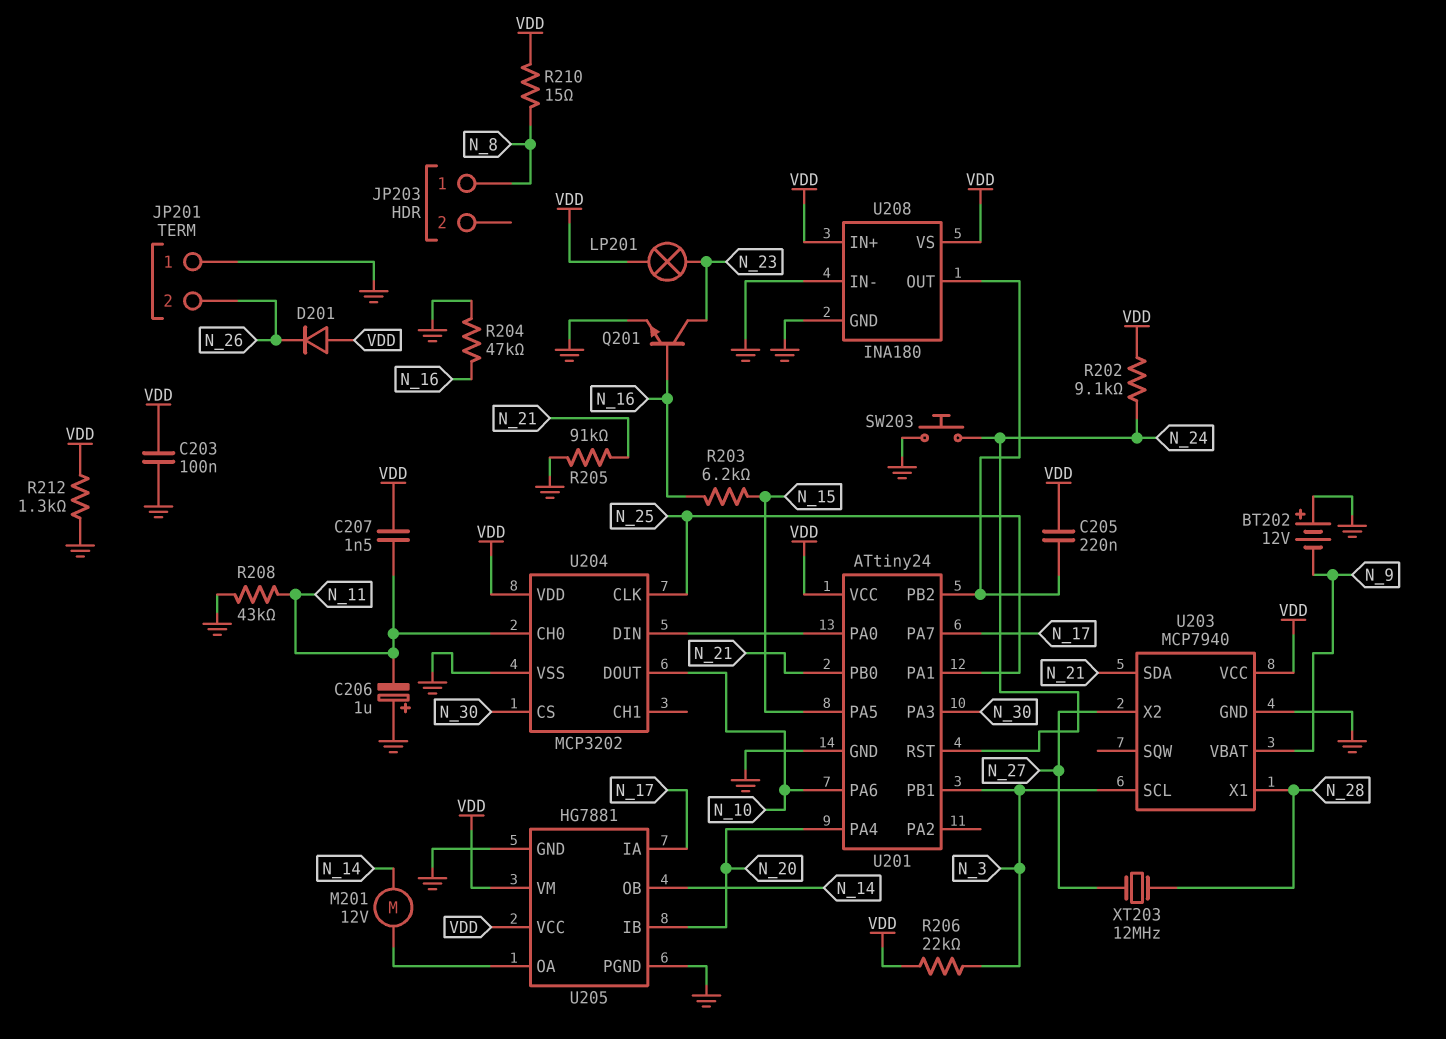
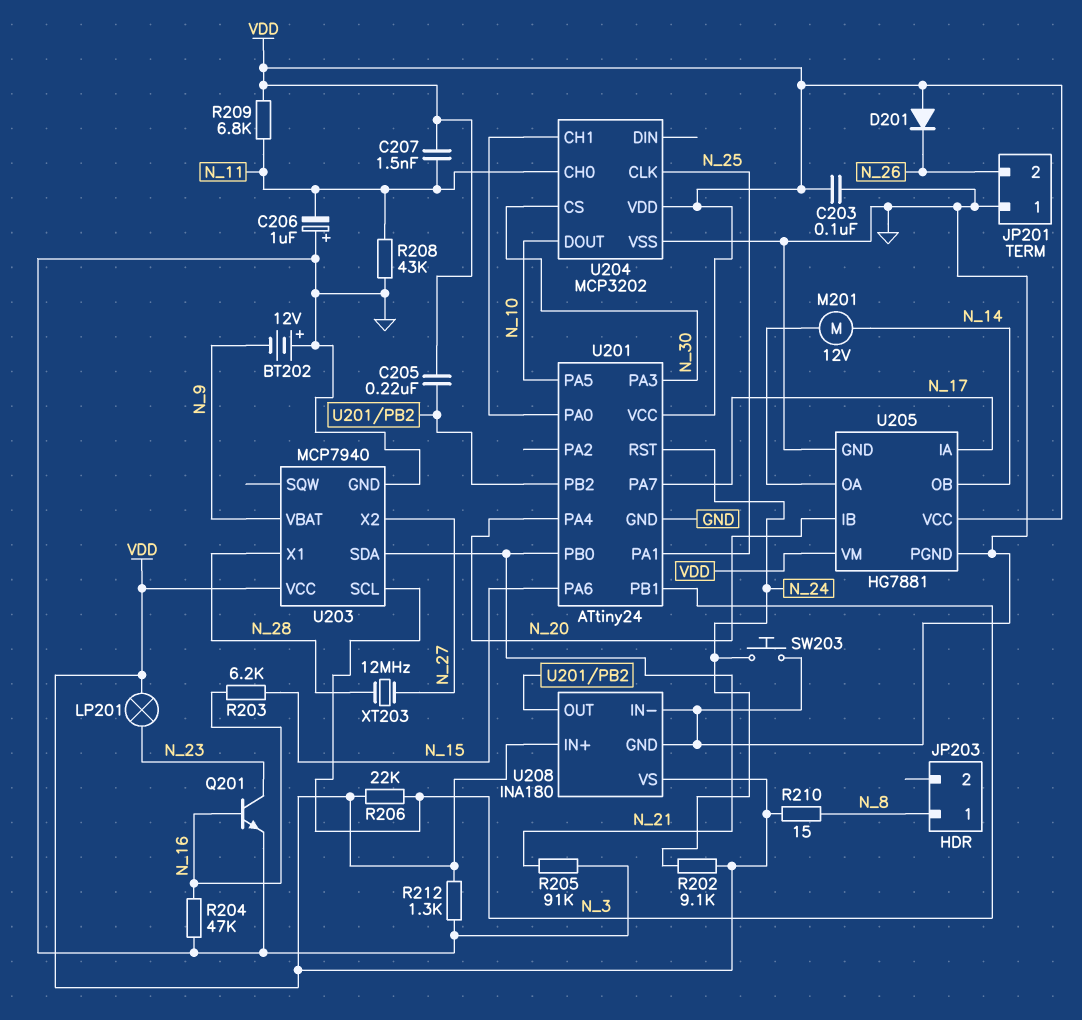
R209: none -> 6.8k (N_11, VDD)
U201 pin PA5: N_15 -> N_10
U201 pin PA6: N_10 -> N_15
U204 pin CH1: none -> U201/PA0
U204 pin DIN: U201/PA0 -> none

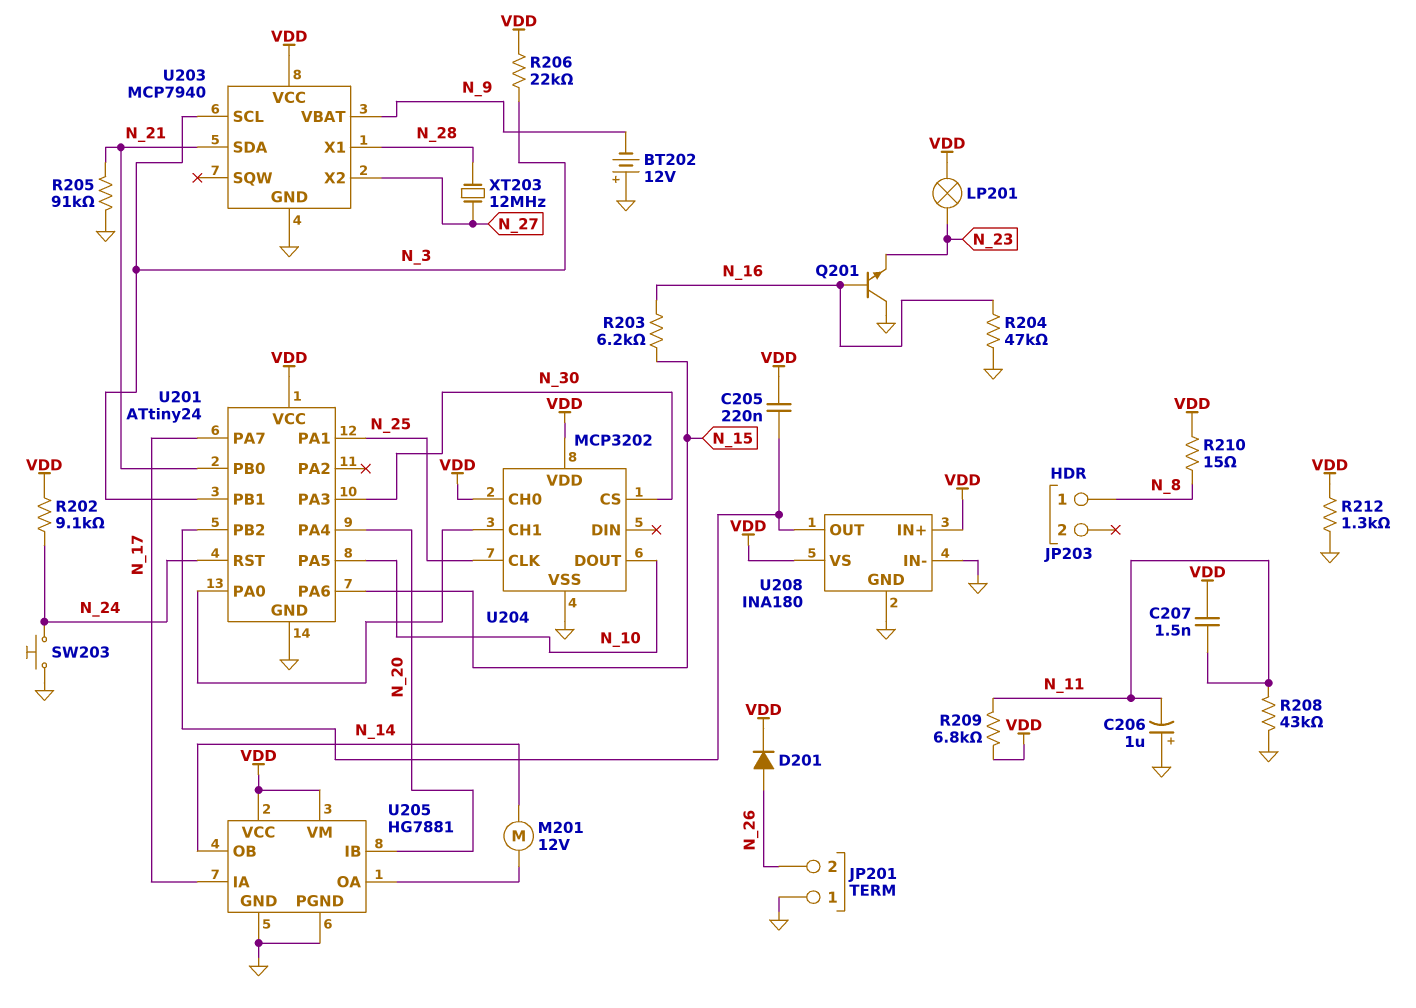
C203: 100nF (GND, VDD) -> none
D201: diode (A VDD, K N_26) -> diode (A N_26, K VDD)
Q201: NPN (B N_16, C N_23, E GND) -> NPN (B N_16, C GND, E N_23)
U204 pin CH0: N_11 -> VDD

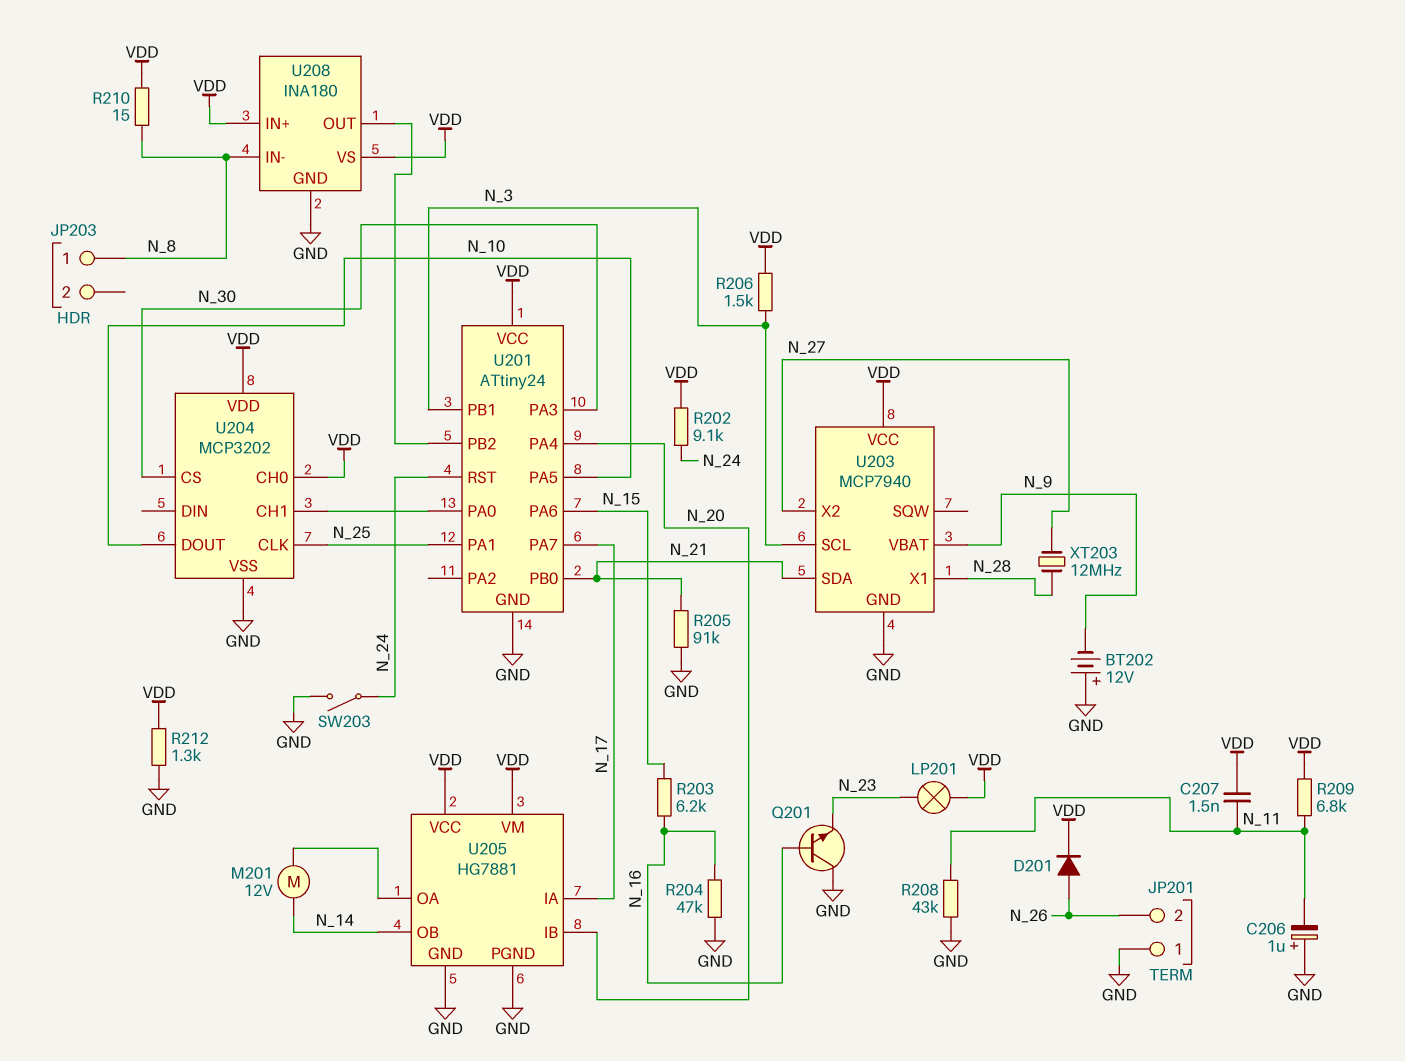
C205: 220nF (U201/PB2, VDD) -> none
R206: 22k (N_3, VDD) -> 1.5k (N_3, VDD)
SW203: button (GND, N_24) -> switch (GND, N_24)
U208 pin IN-: GND -> N_8

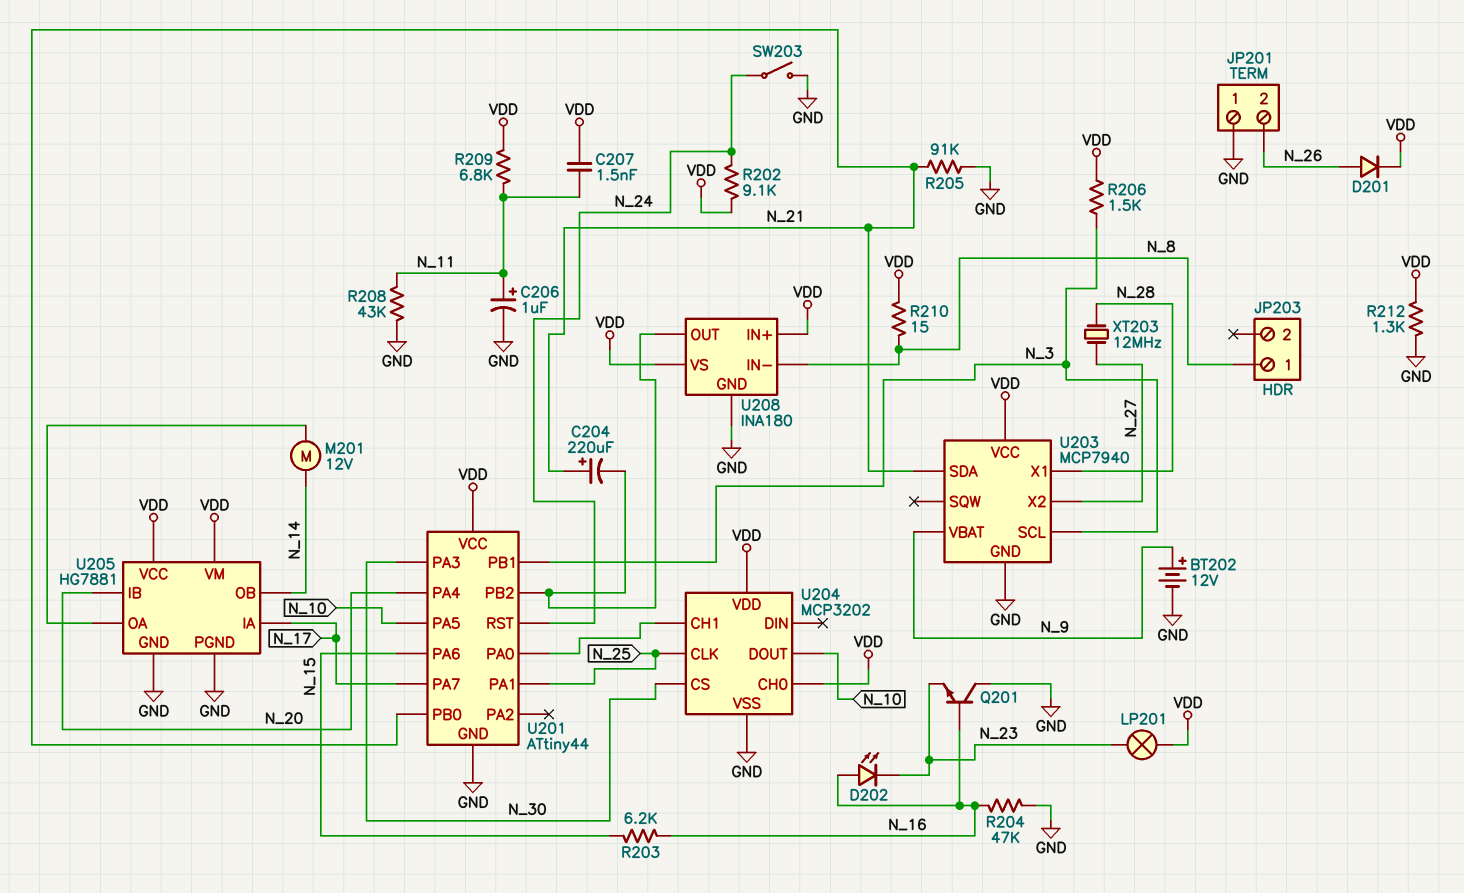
BT202: 12V (plus GND, minus N_9) -> 12V (plus N_9, minus GND)
C204: none -> 220uF (plus N_21, minus U201/PB2)
C206: 1uF (plus GND, minus N_11) -> 1uF (plus N_11, minus GND)
D202: none -> LED (A N_16, K N_23)
U201: ATtiny24 -> ATtiny44

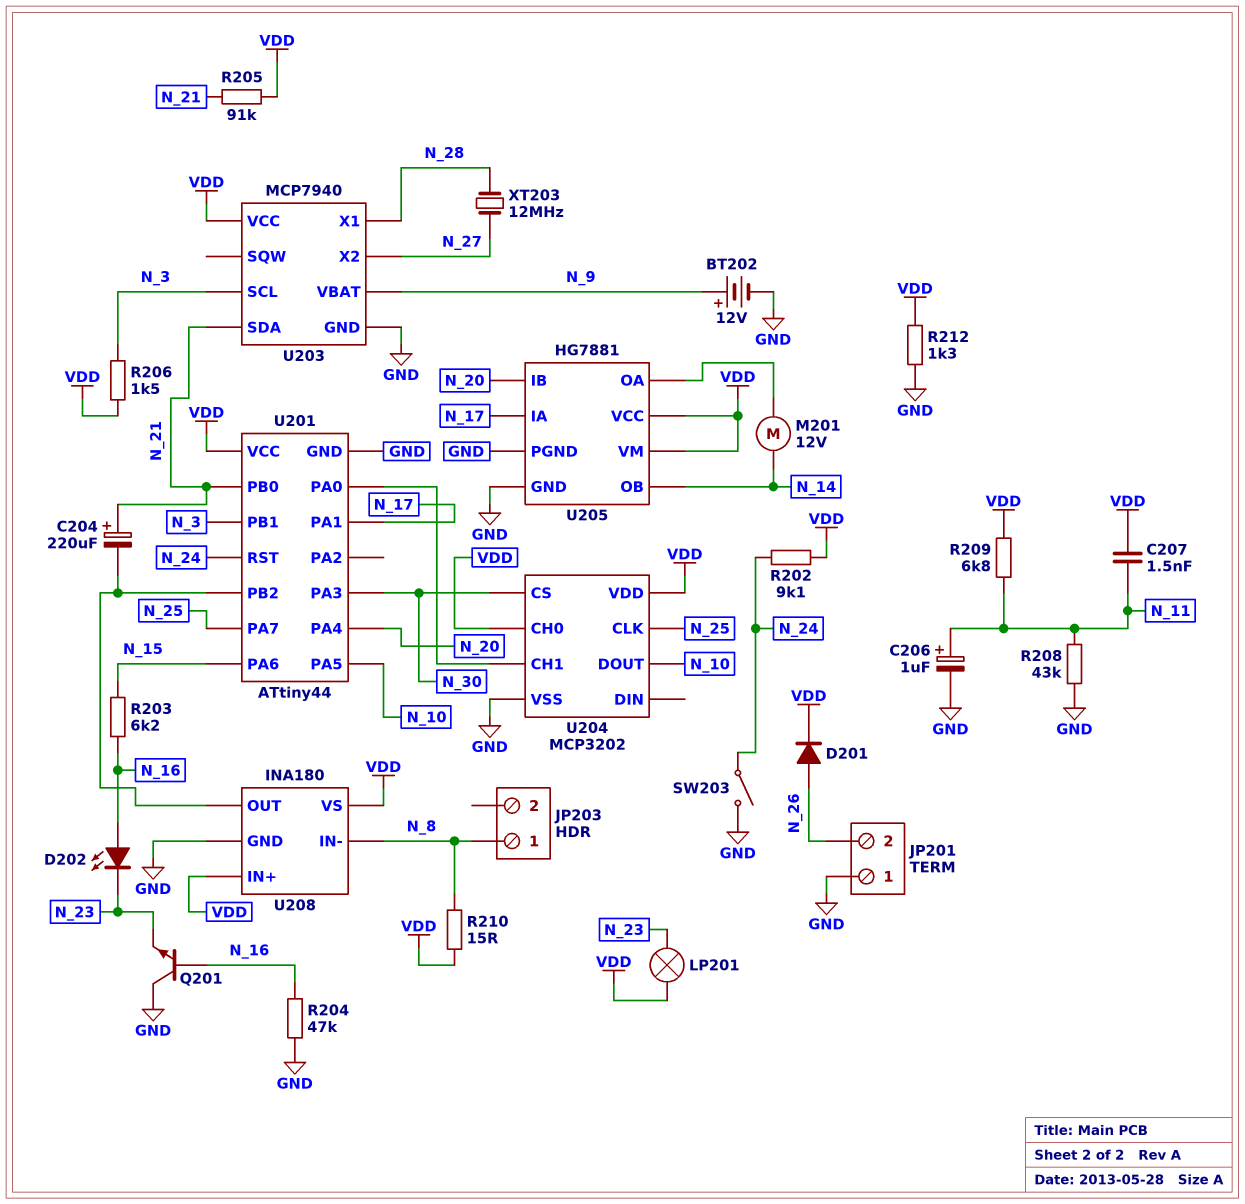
R205: 91k (GND, N_21) -> 91k (N_21, VDD)
U201 pin PA1: N_25 -> N_17
U201 pin PA7: N_17 -> N_25

